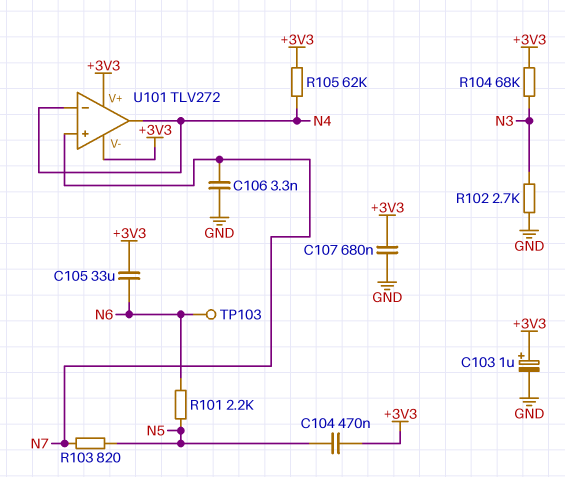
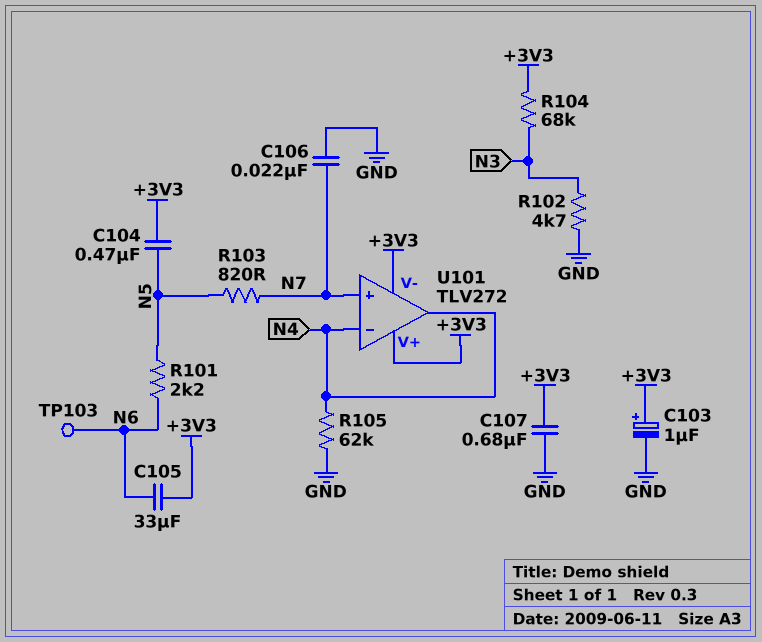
C106: 3.3nF (GND, N7) -> 22nF (GND, N7)
R102: 2.7k (GND, N3) -> 4.7k (GND, N3)
R105: 62k (+3V3, N4) -> 62k (GND, N4)

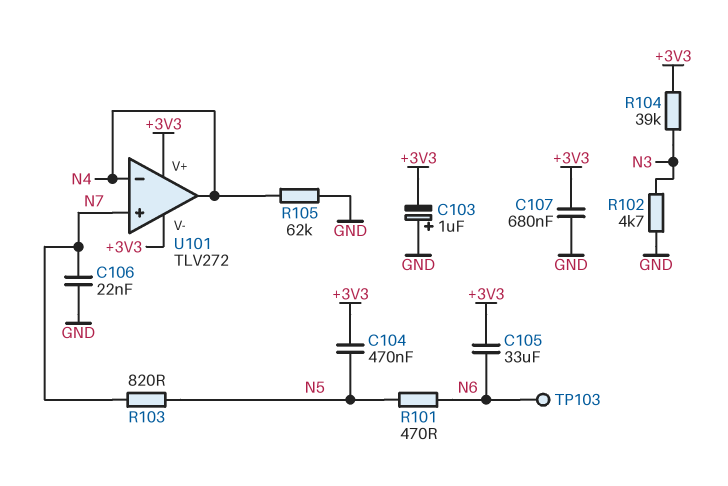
C103: 1uF (plus +3V3, minus GND) -> 1uF (plus GND, minus +3V3)
R101: 2.2k (N5, N6) -> 470 (N5, N6)
R104: 68k (+3V3, N3) -> 39k (+3V3, N3)

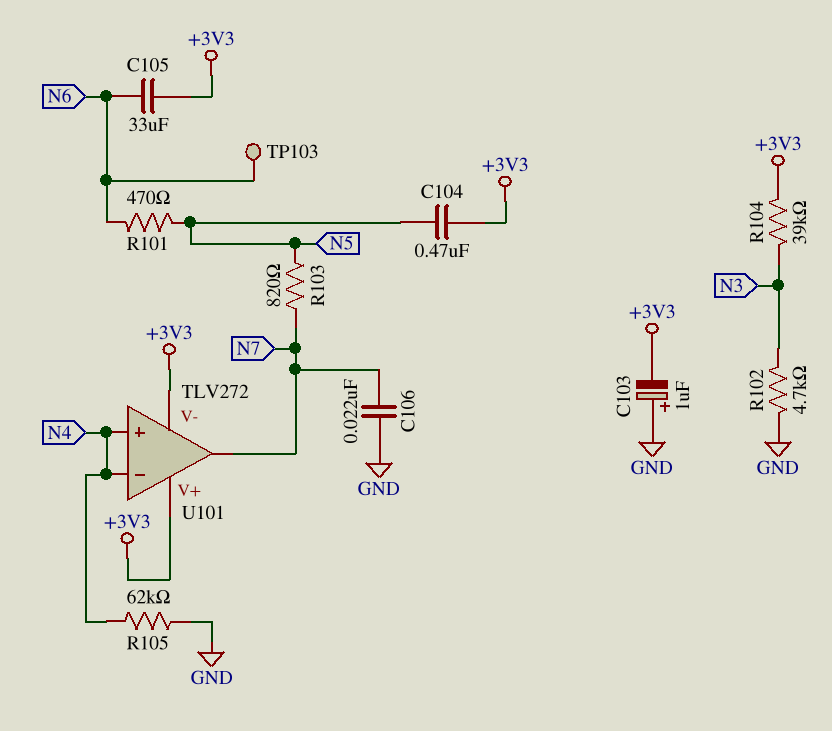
C107: 680nF (+3V3, GND) -> none
U101 pin in+: N7 -> N4
U101 pin out: N4 -> N7

